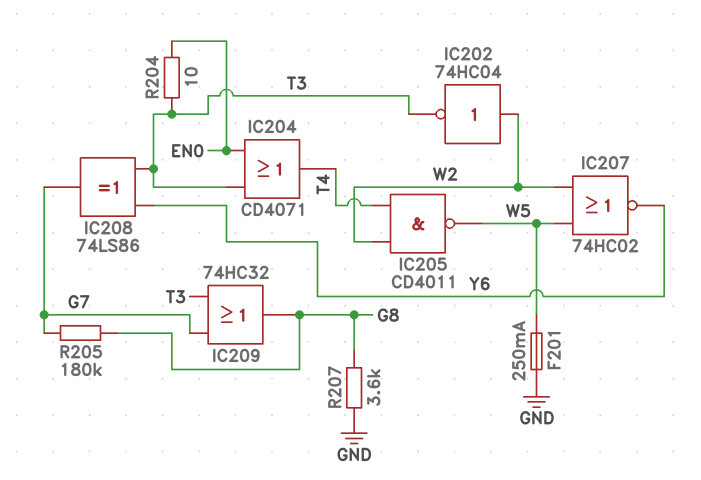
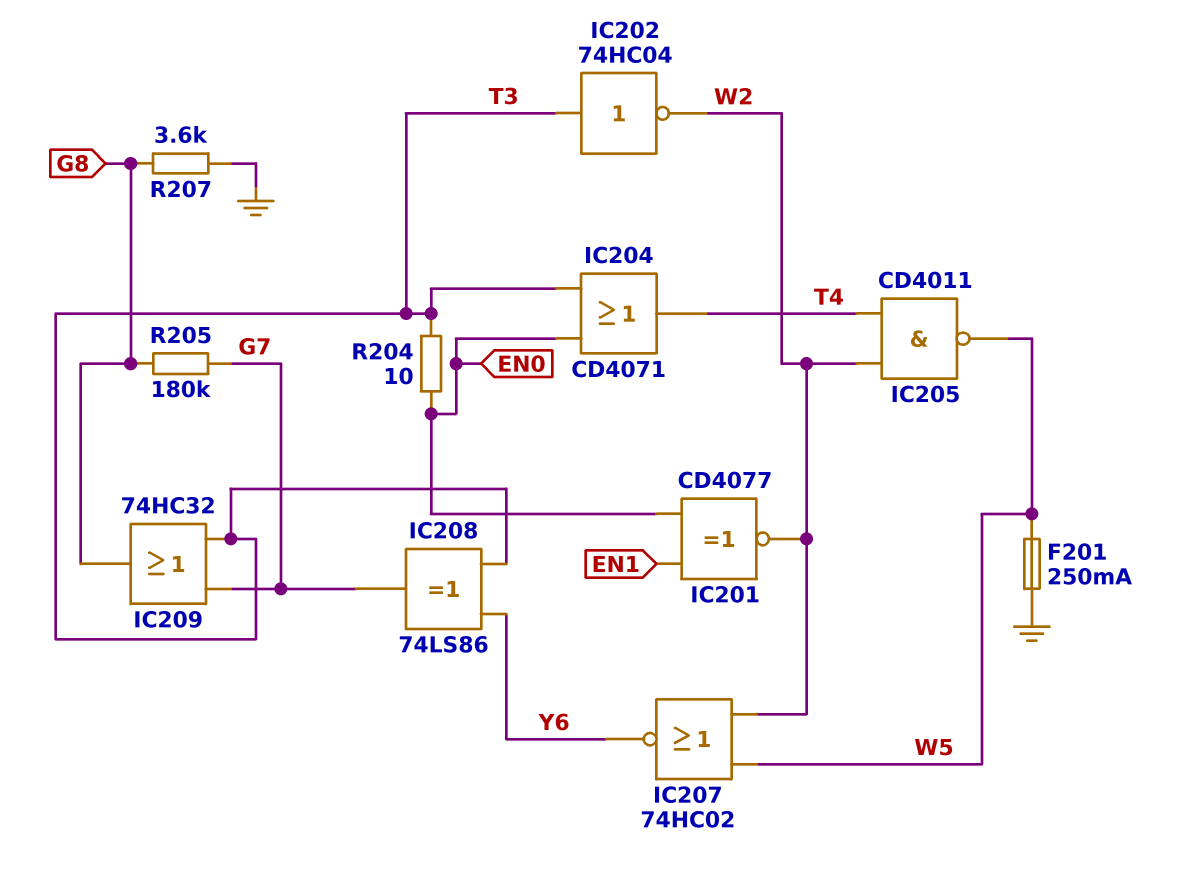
IC201: none -> XNOR CD4077 (in EN0, in EN1, out W2)
IC202: NOT 74HC04 (in W2, out T3) -> NOT 74HC04 (in T3, out W2)

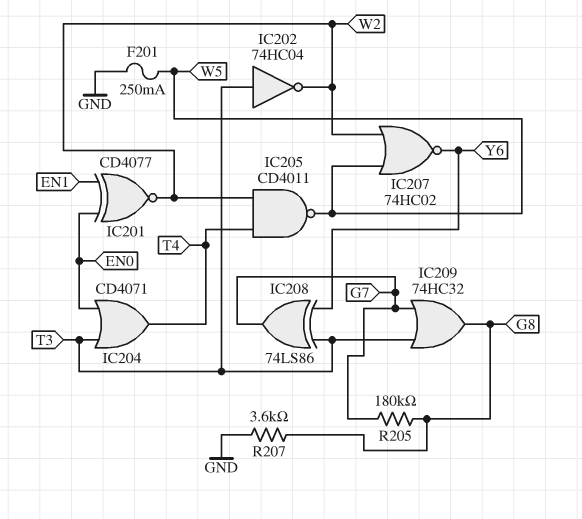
R204: 10 (EN0, T3) -> none

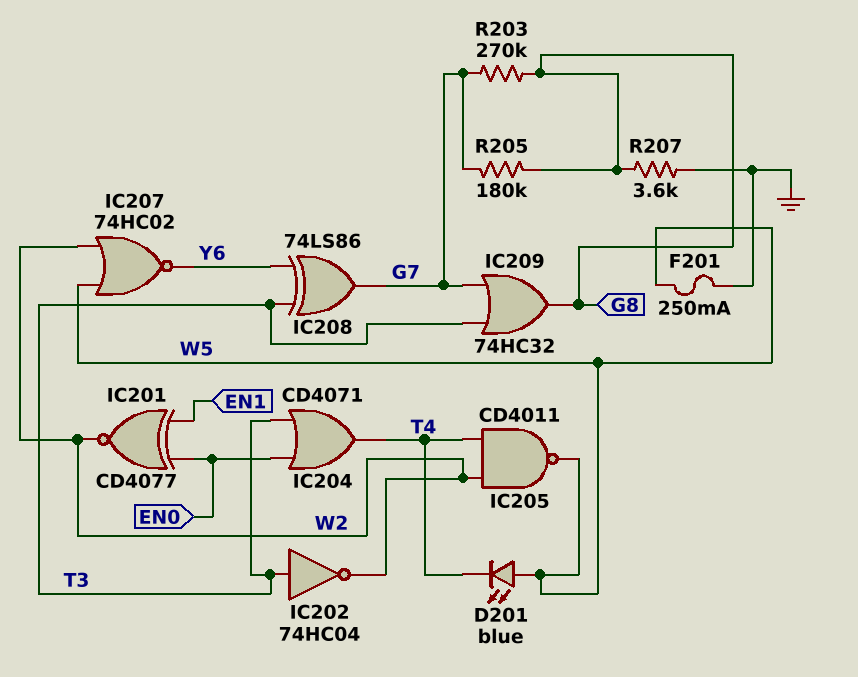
D201: none -> LED blue (A W5, K T4)
R203: none -> 270k (G7, G8)

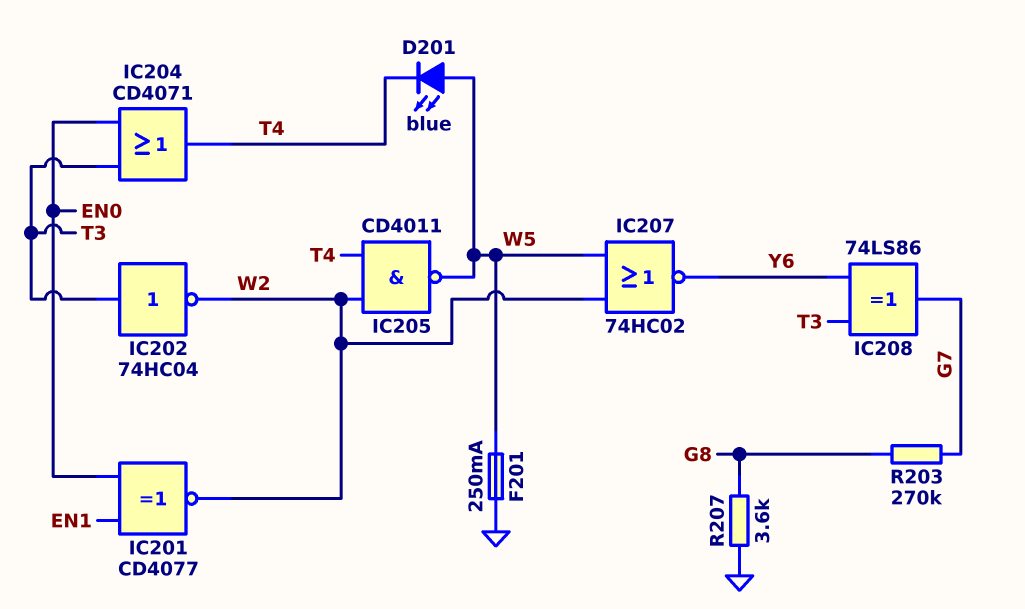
IC209: OR 74HC32 (in G7, in T3, out G8) -> none
R205: 180k (G7, G8) -> none

